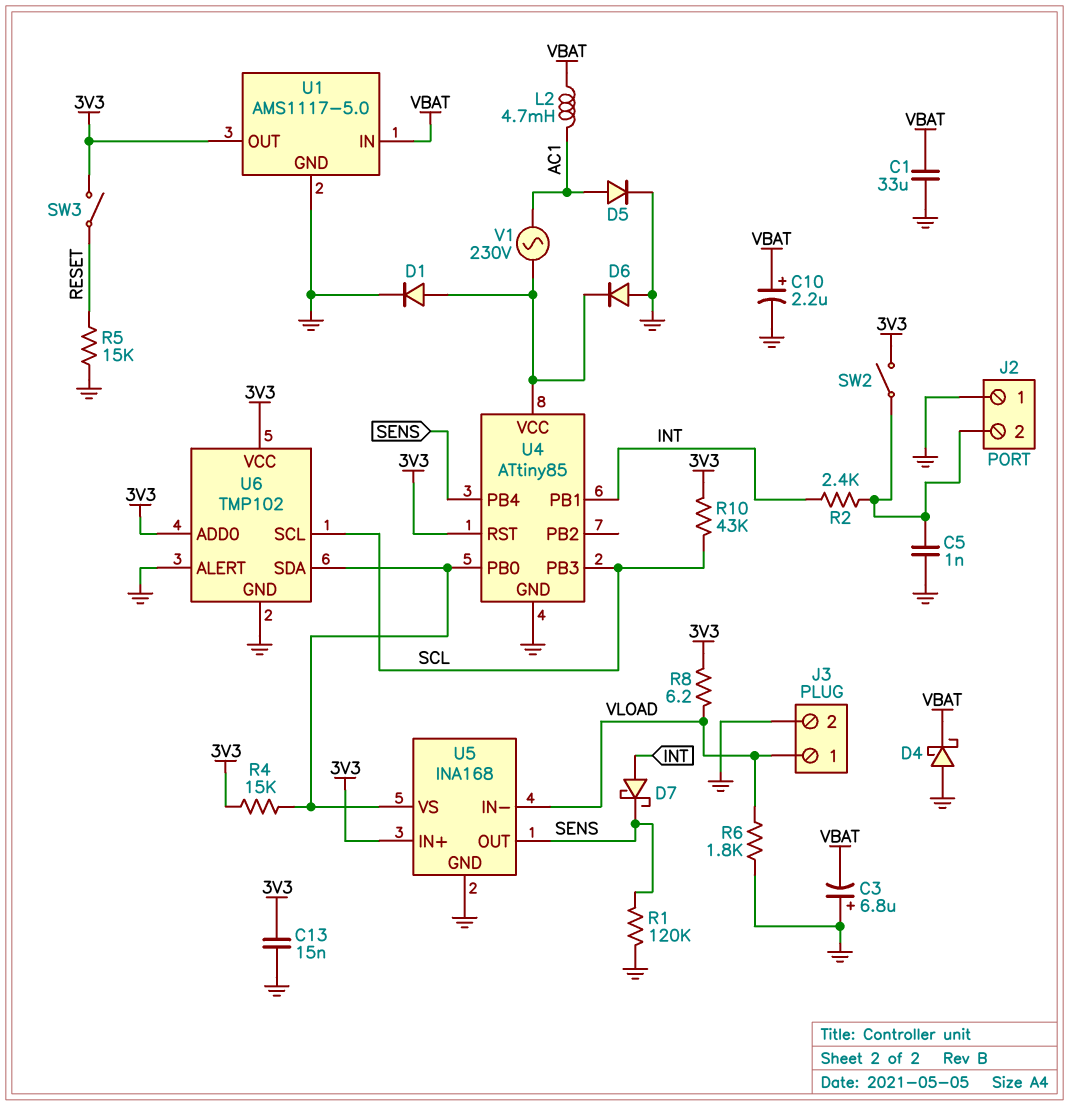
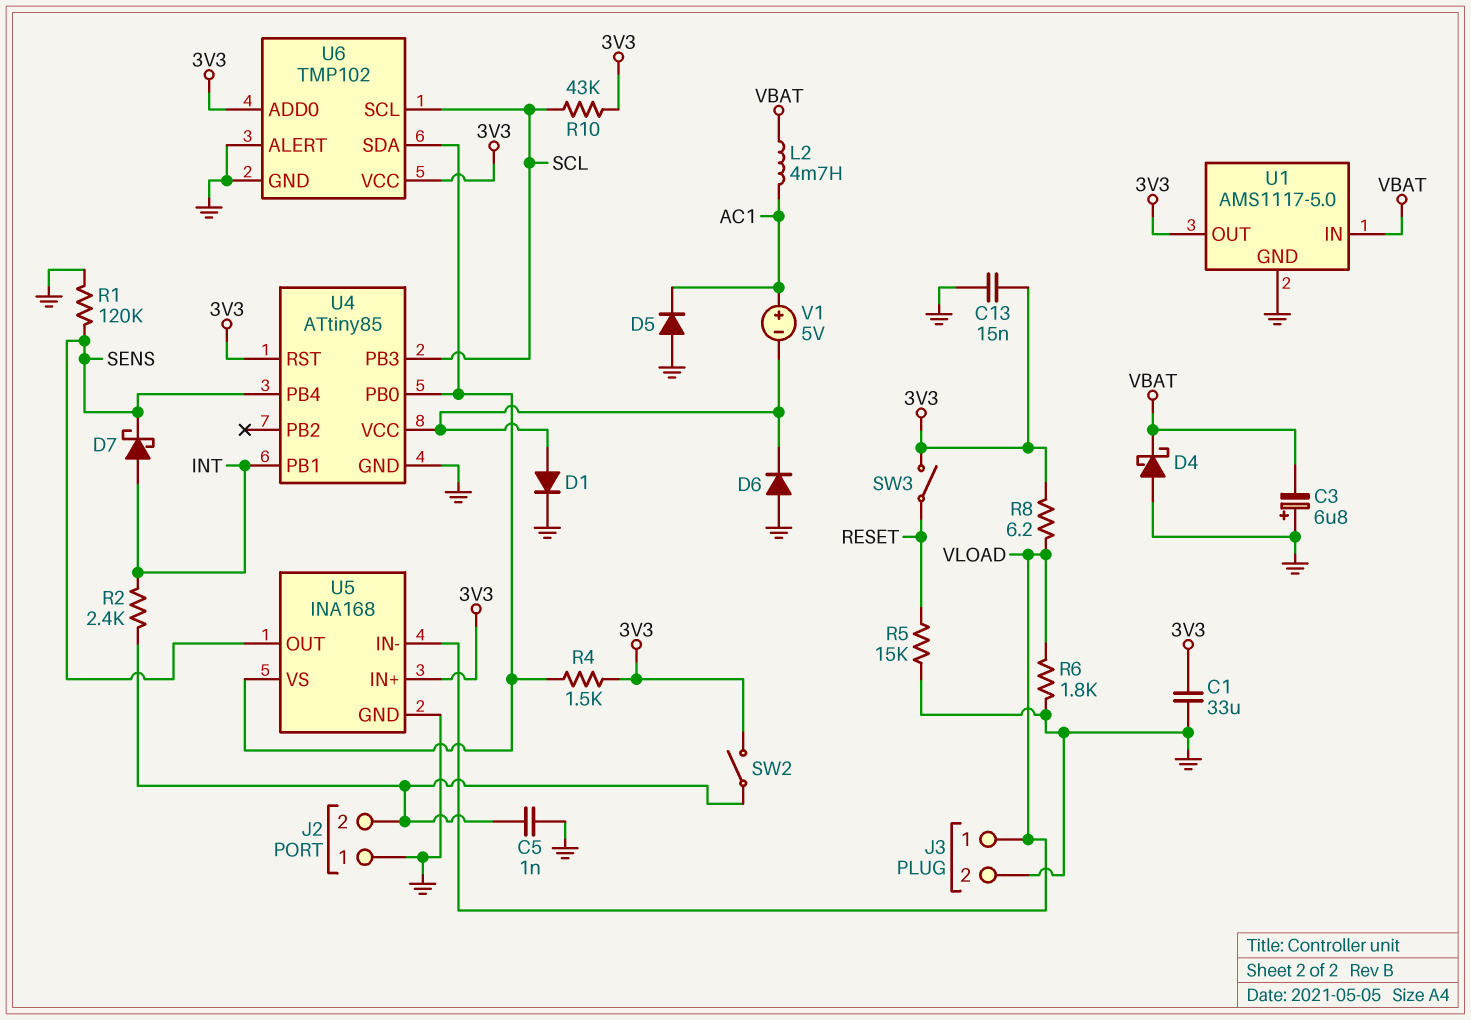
C1: 33uF (GND, VBAT) -> 33uF (3V3, GND)
C10: 2.2uF (plus VBAT, minus GND) -> none
D5: diode (A AC1, K GND) -> diode (A GND, K AC1)
R4: 15k (3V3, U4/PB0) -> 1.5k (3V3, U4/PB0)
V1: AC 230V (AC1, U4/VCC) -> 5V (plus AC1, minus U4/VCC)

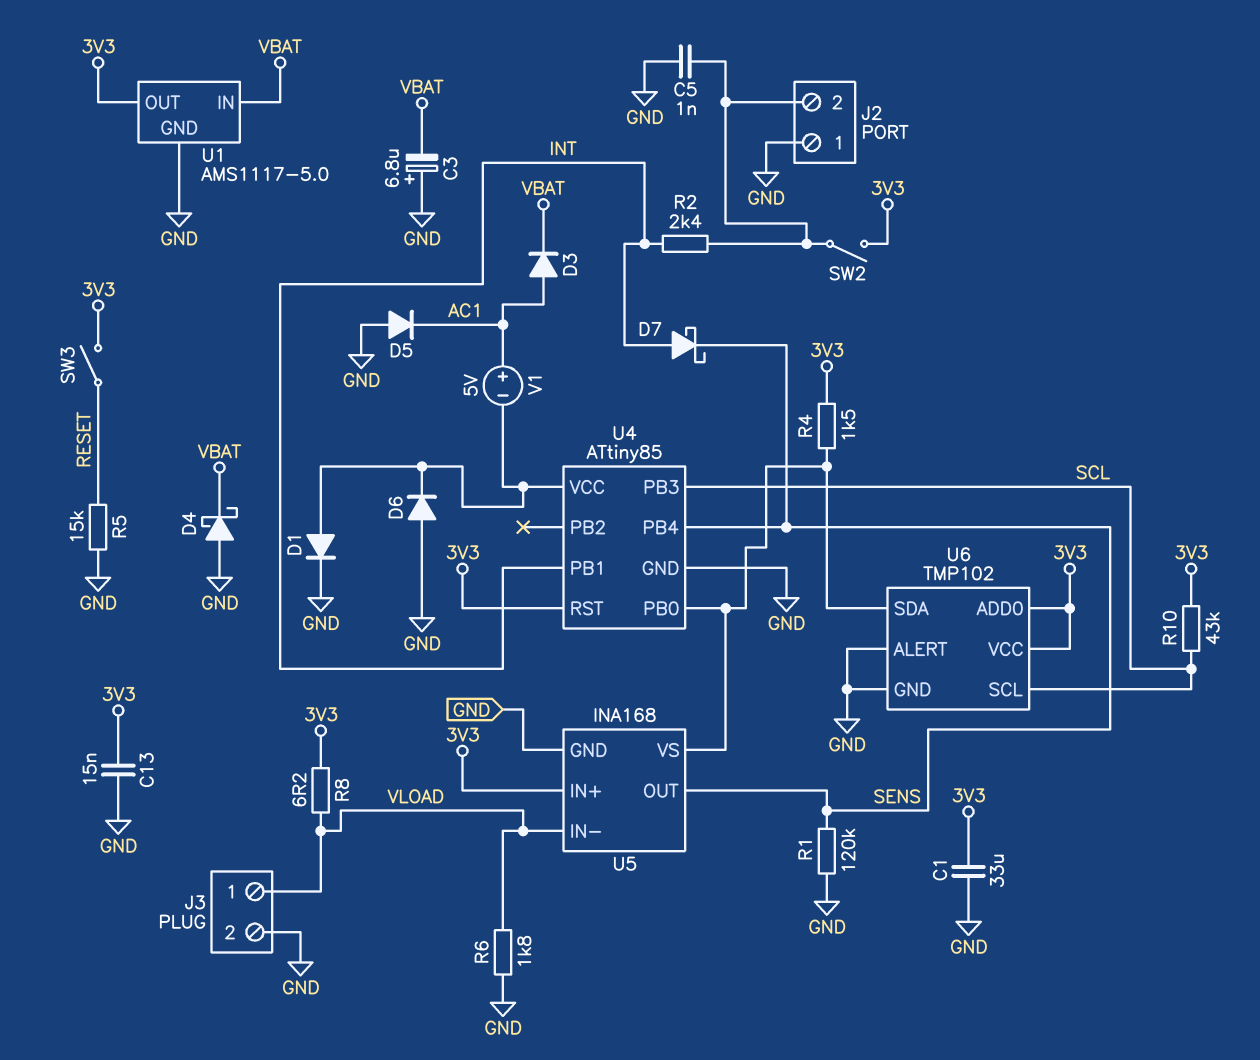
D3: none -> diode (A AC1, K VBAT)
L2: 4.7mH (AC1, VBAT) -> none

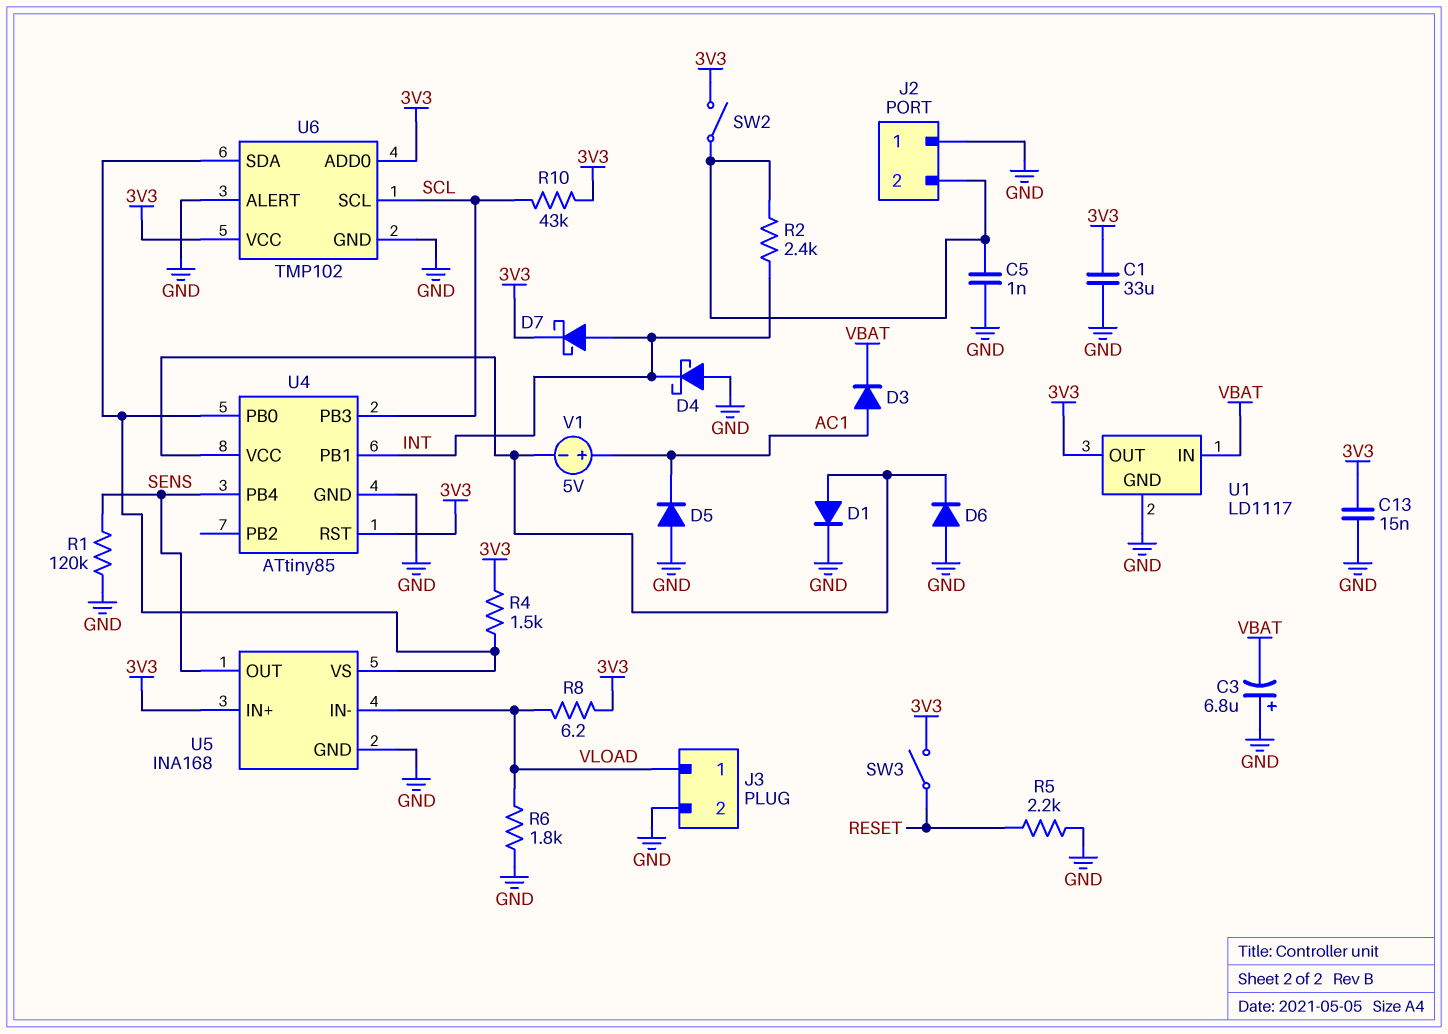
D4: schottky (A GND, K VBAT) -> schottky (A GND, K INT)
D7: schottky (A INT, K SENS) -> schottky (A INT, K 3V3)
R5: 15k (GND, RESET) -> 2.2k (GND, RESET)
U1: AMS1117-5.0 -> LD1117

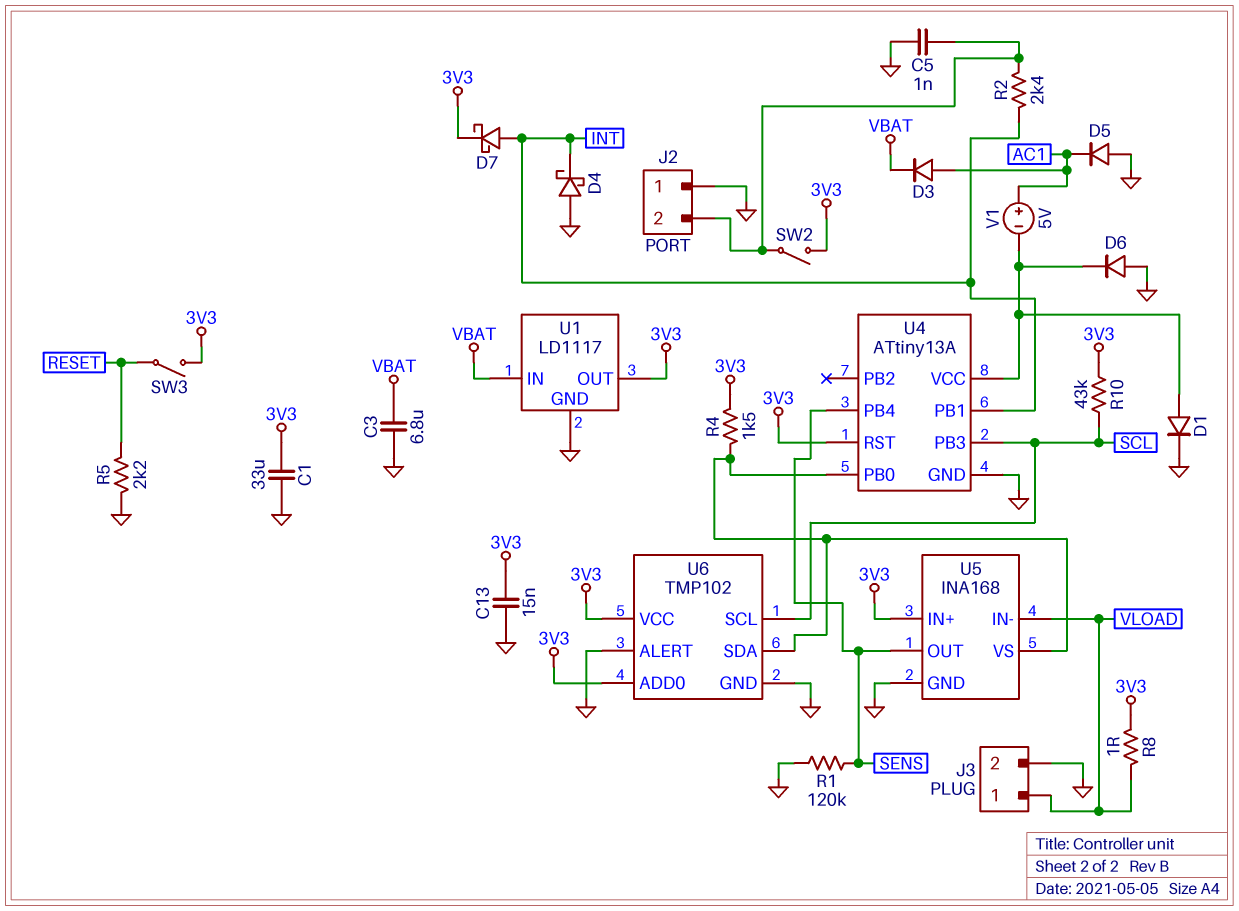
C3: 6.8uF (plus GND, minus VBAT) -> 6.8uF (GND, VBAT)
R6: 1.8k (GND, VLOAD) -> none
R8: 6.2 (3V3, VLOAD) -> 1 (3V3, VLOAD)
U4: ATtiny85 -> ATtiny13A

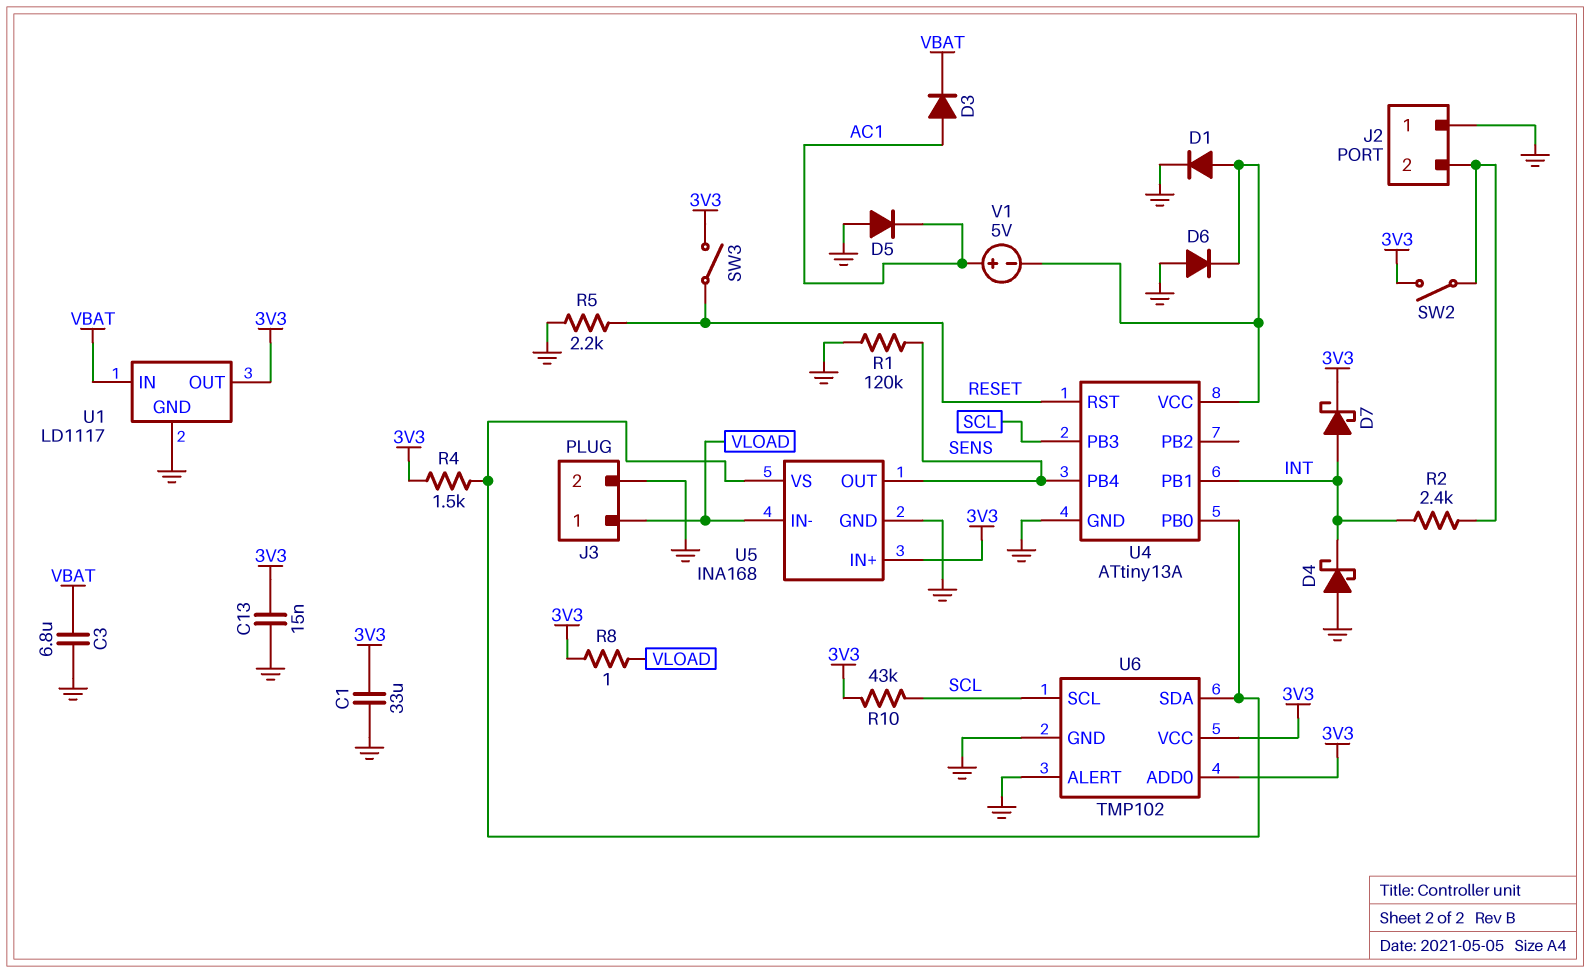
C5: 1nF (GND, J2/2) -> none
U4 pin RST: 3V3 -> RESET

